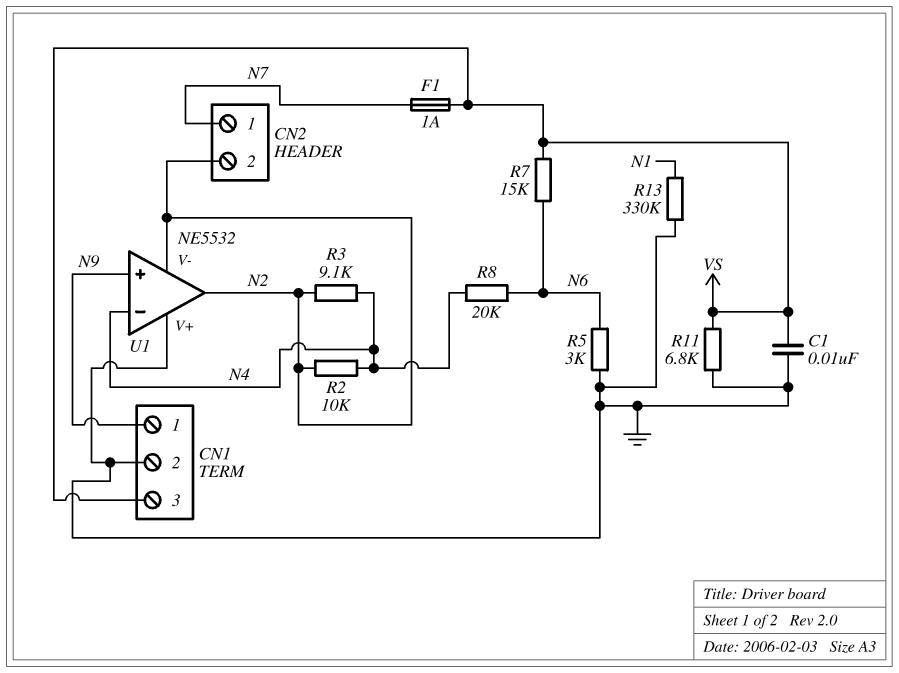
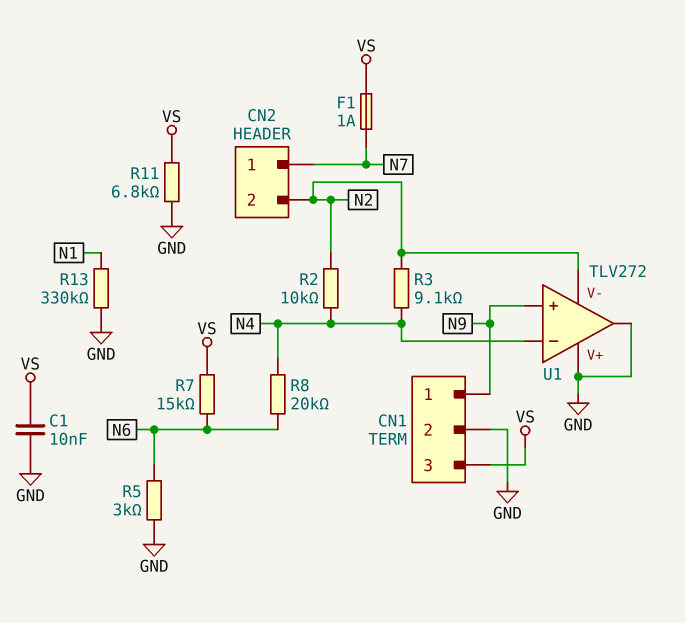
U1: NE5532 -> TLV272
U1 pin out: N2 -> GND

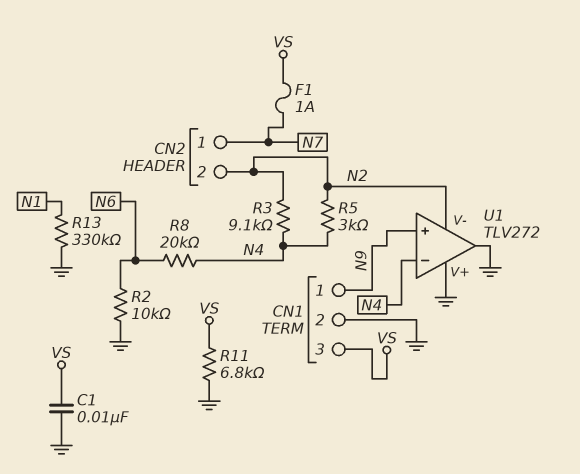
R2: 10k (N2, N4) -> 10k (GND, N6)
R5: 3k (GND, N6) -> 3k (N2, N4)
R7: 15k (N6, VS) -> none

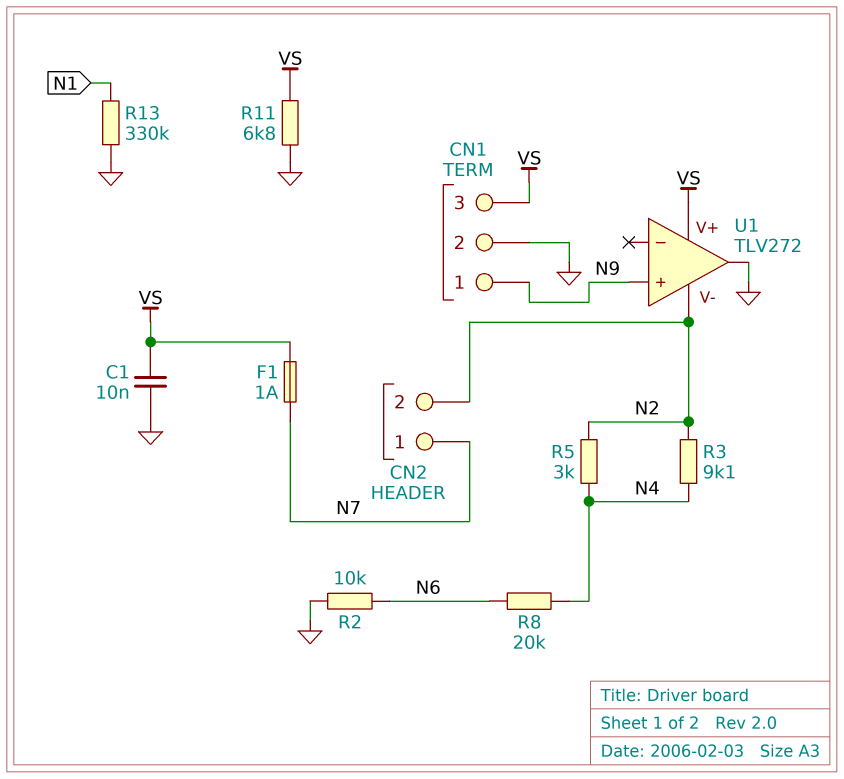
U1 pin V+: GND -> VS
U1 pin in-: N4 -> none

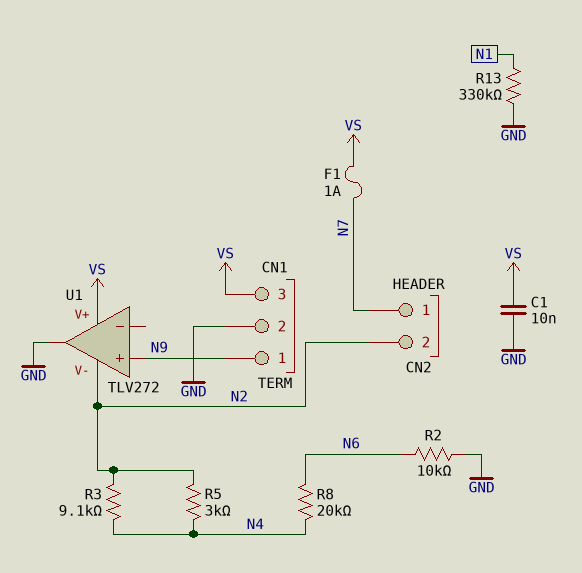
R11: 6.8k (GND, VS) -> none

